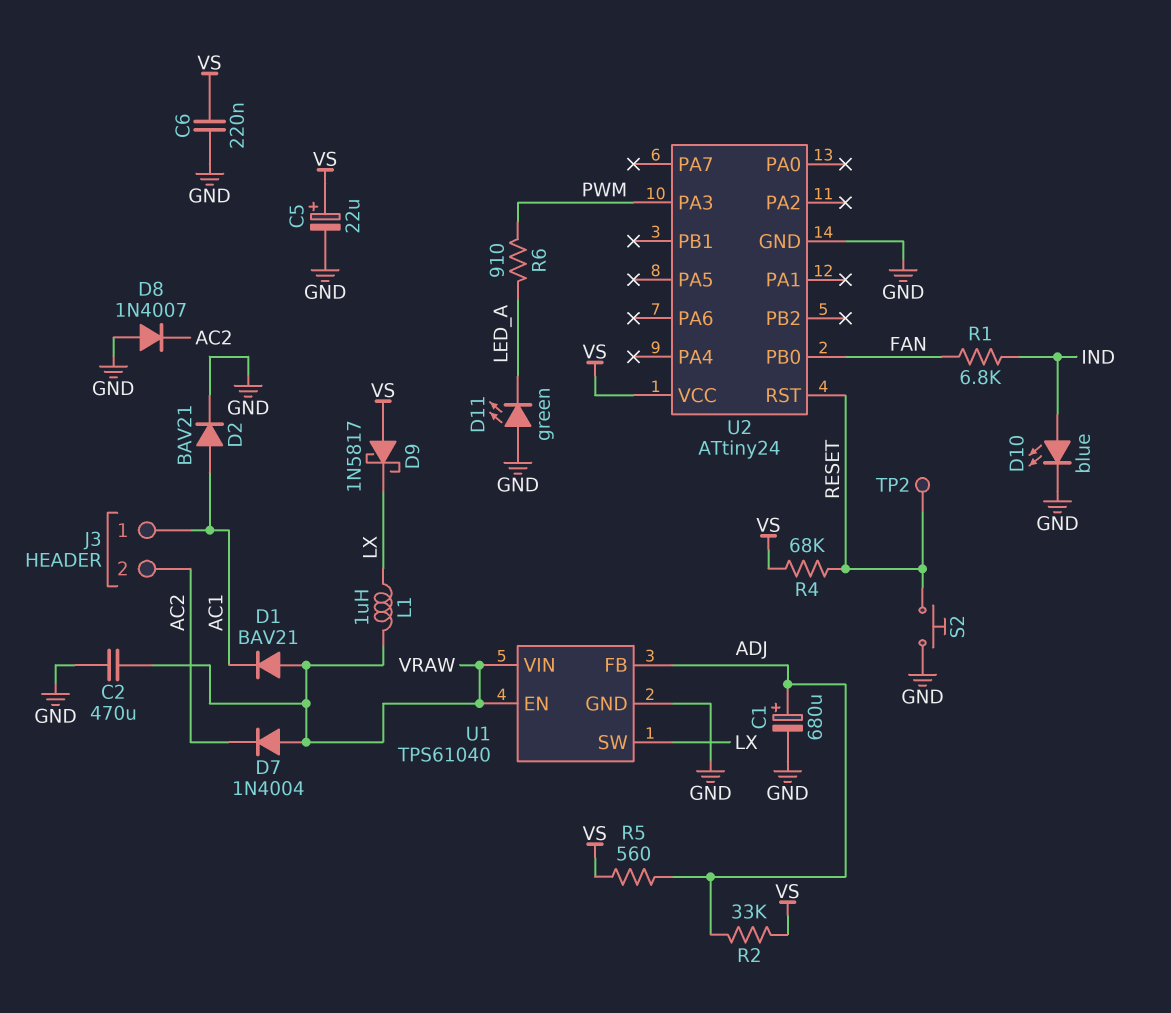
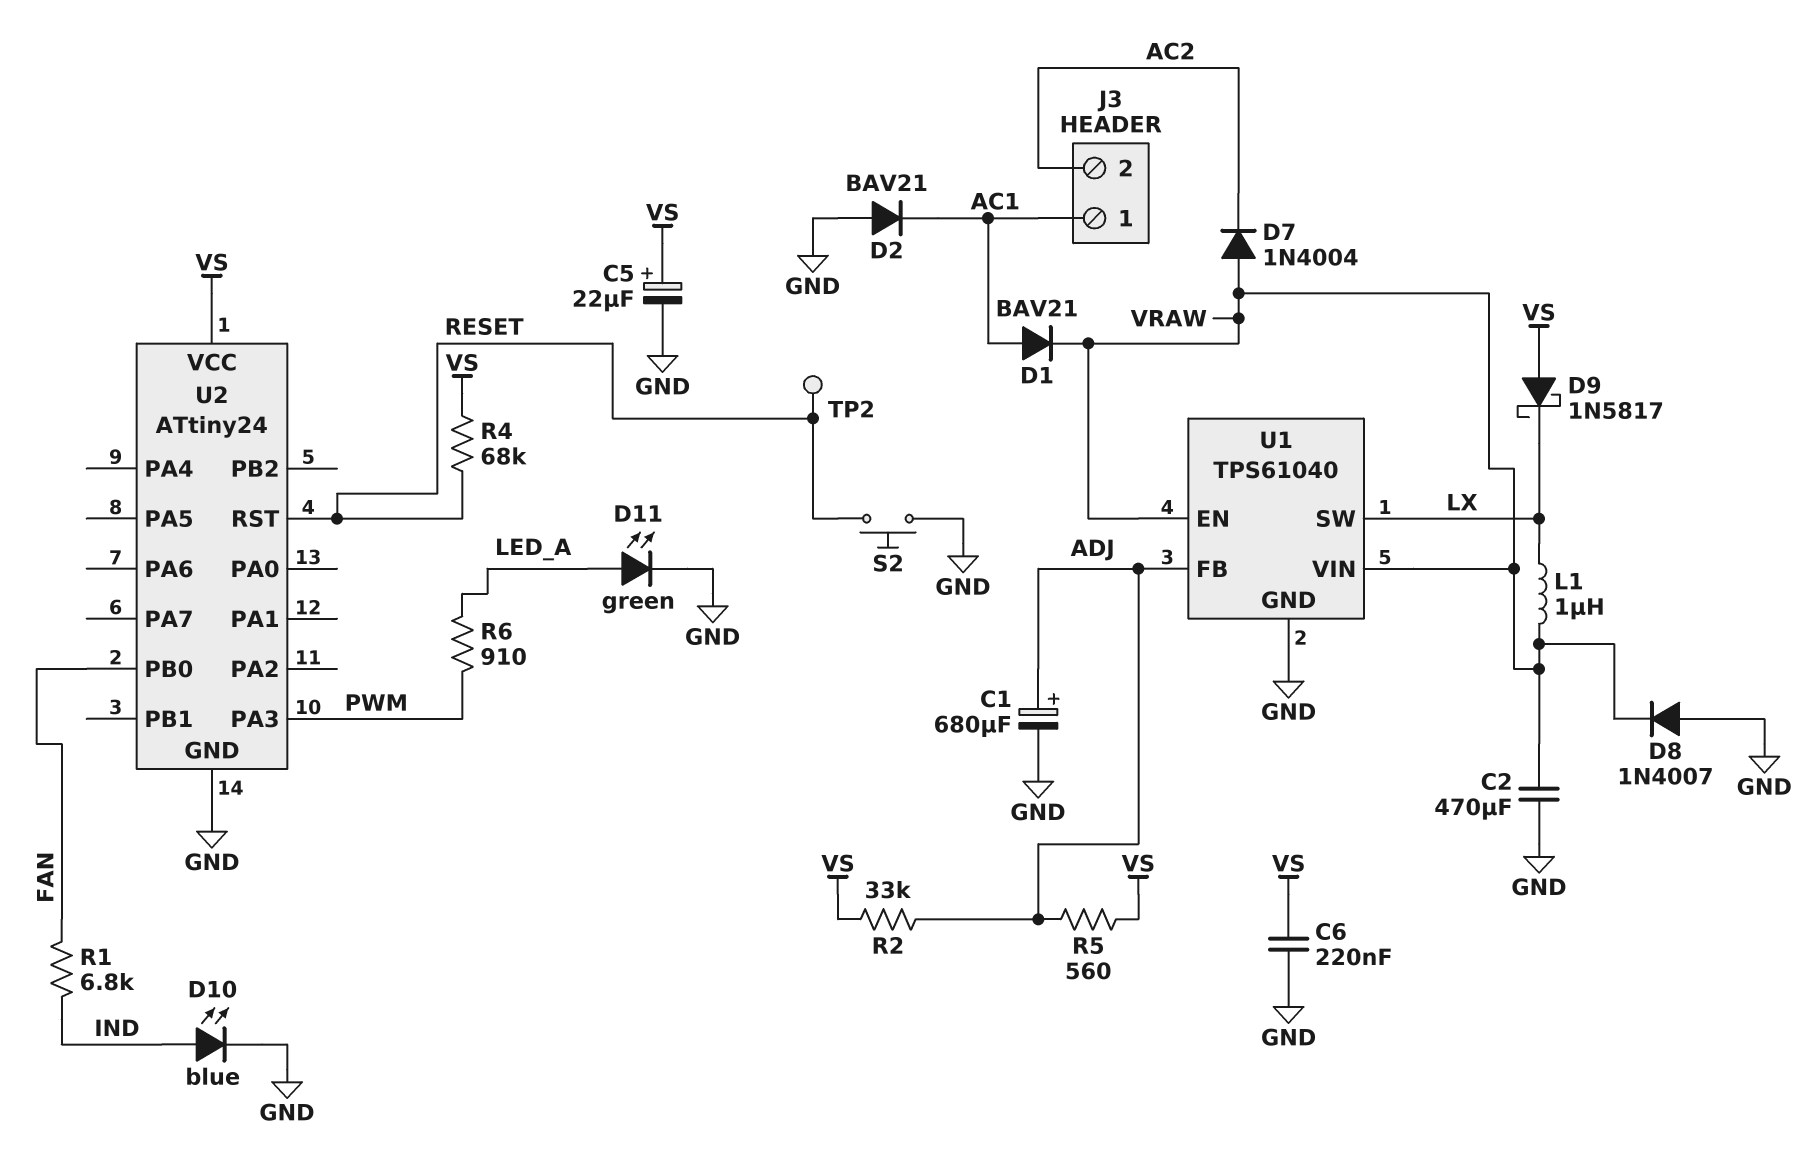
D1: diode BAV21 (A VRAW, K AC1) -> diode BAV21 (A AC1, K VRAW)
D2: diode BAV21 (A AC1, K GND) -> diode BAV21 (A GND, K AC1)
D8: diode 1N4007 (A GND, K AC2) -> diode 1N4007 (A GND, K VRAW)
D11: LED green (A GND, K LED_A) -> LED green (A LED_A, K GND)

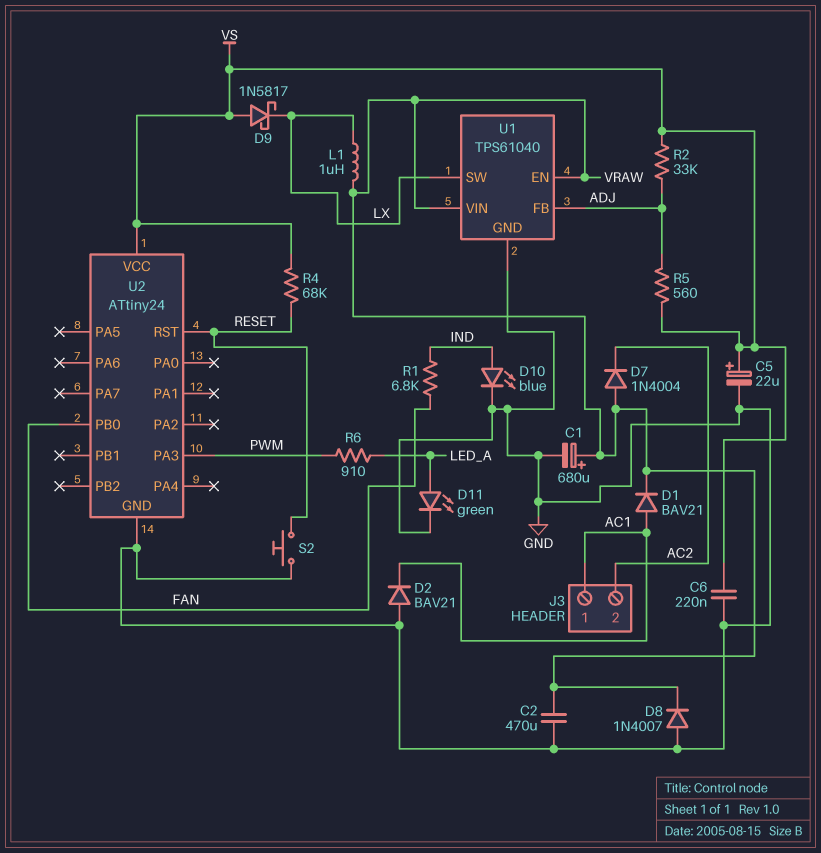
C1: 680uF (plus ADJ, minus GND) -> 680uF (plus VRAW, minus GND)
TP2: test point (RESET) -> none

